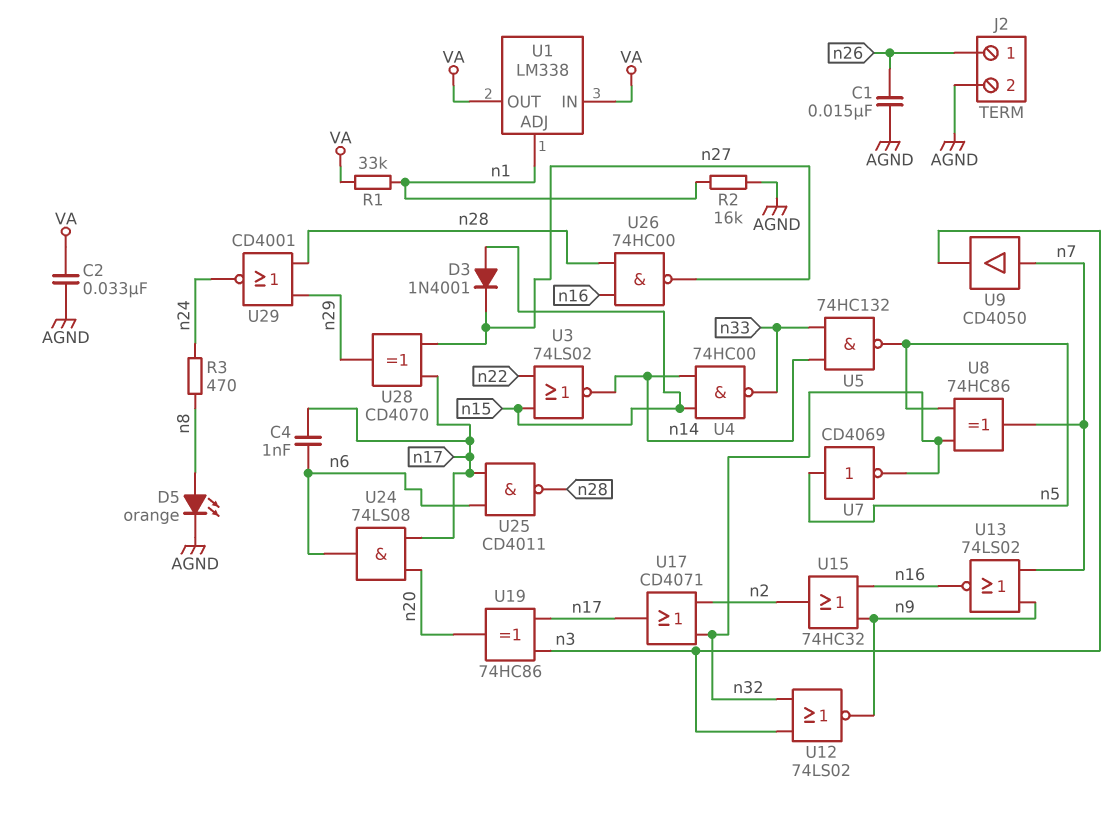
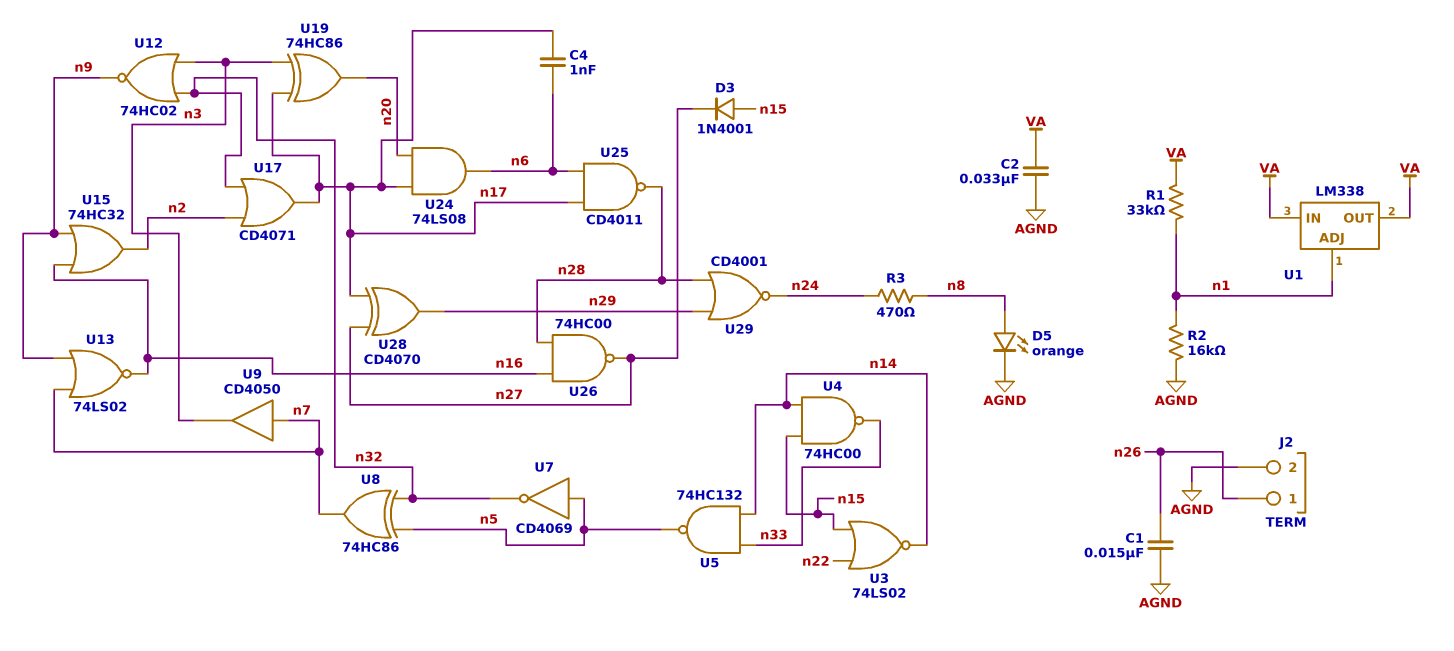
U12: NOR 74LS02 (in n3, in n32, out n9) -> NOR 74HC02 (in n3, in n32, out n9)

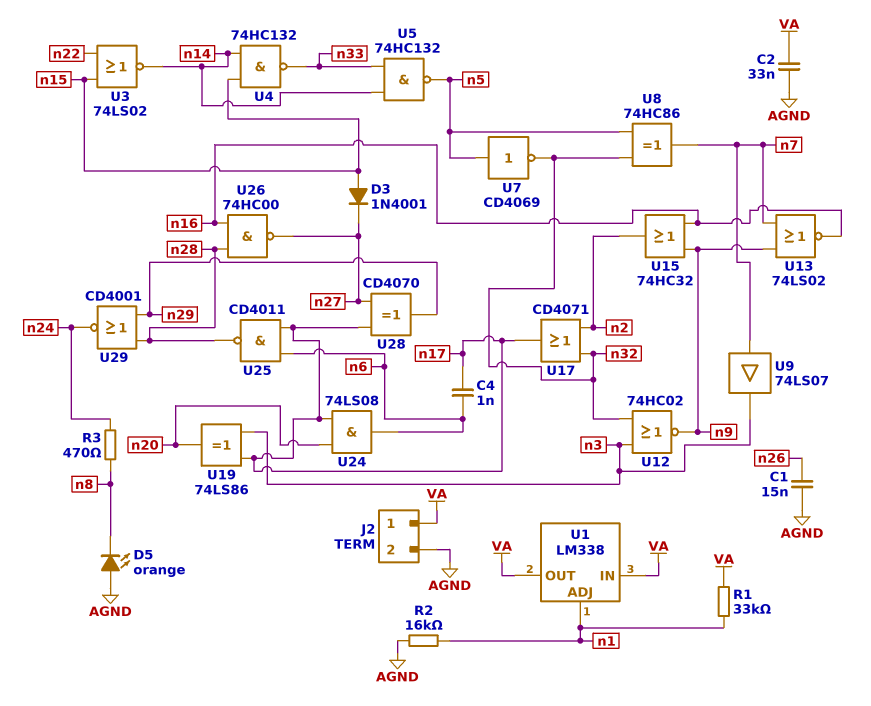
D5: LED orange (A n8, K AGND) -> LED orange (A AGND, K n8)
J2 pin 1: n26 -> VA
U4: NAND 74HC00 (in n14, in n15, out n33) -> NAND 74HC132 (in n14, in n15, out n33)
U9: buffer CD4050 (in n7, out n3) -> buffer 74LS07 (in n7, out n3)
U19: XOR 74HC86 (in n3, in n17, out n20) -> XOR 74LS86 (in n3, in n17, out n20)

